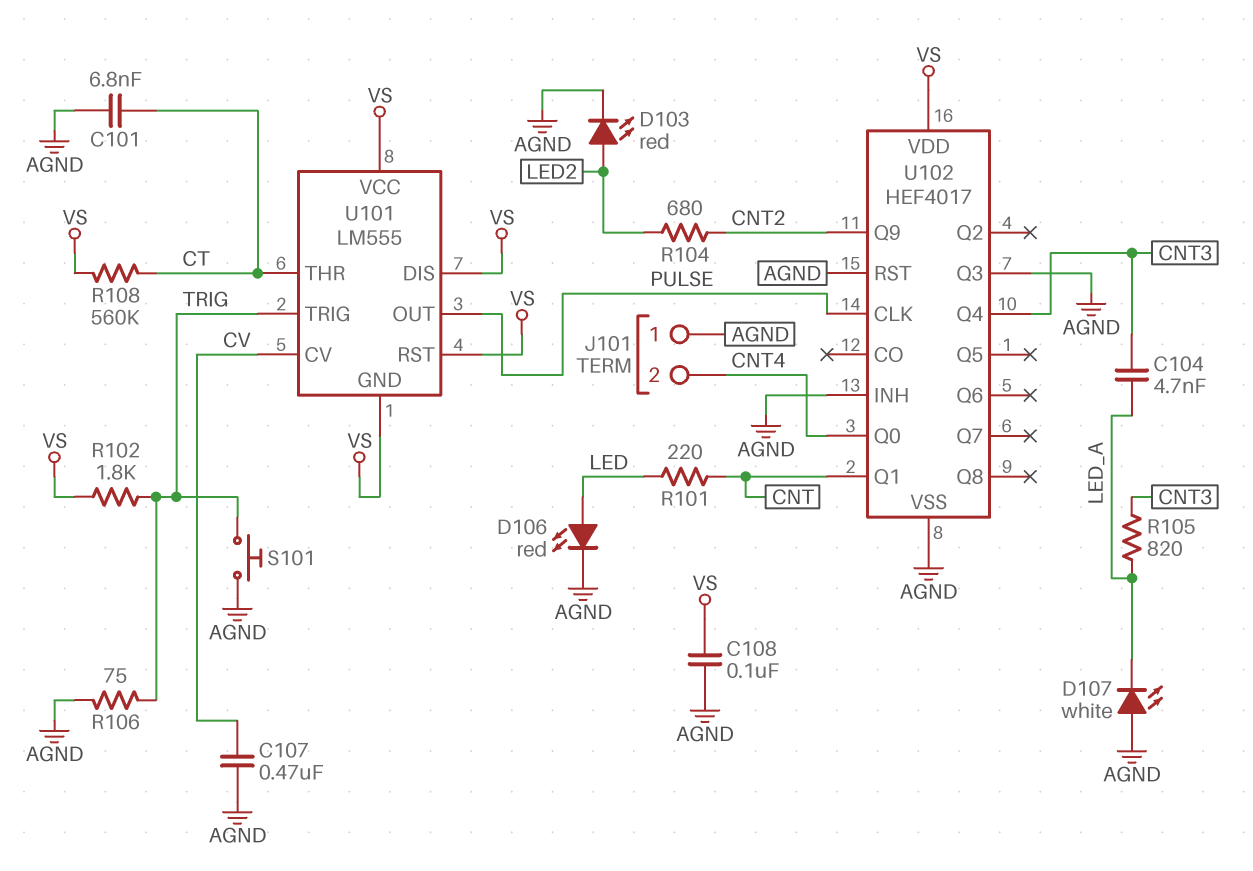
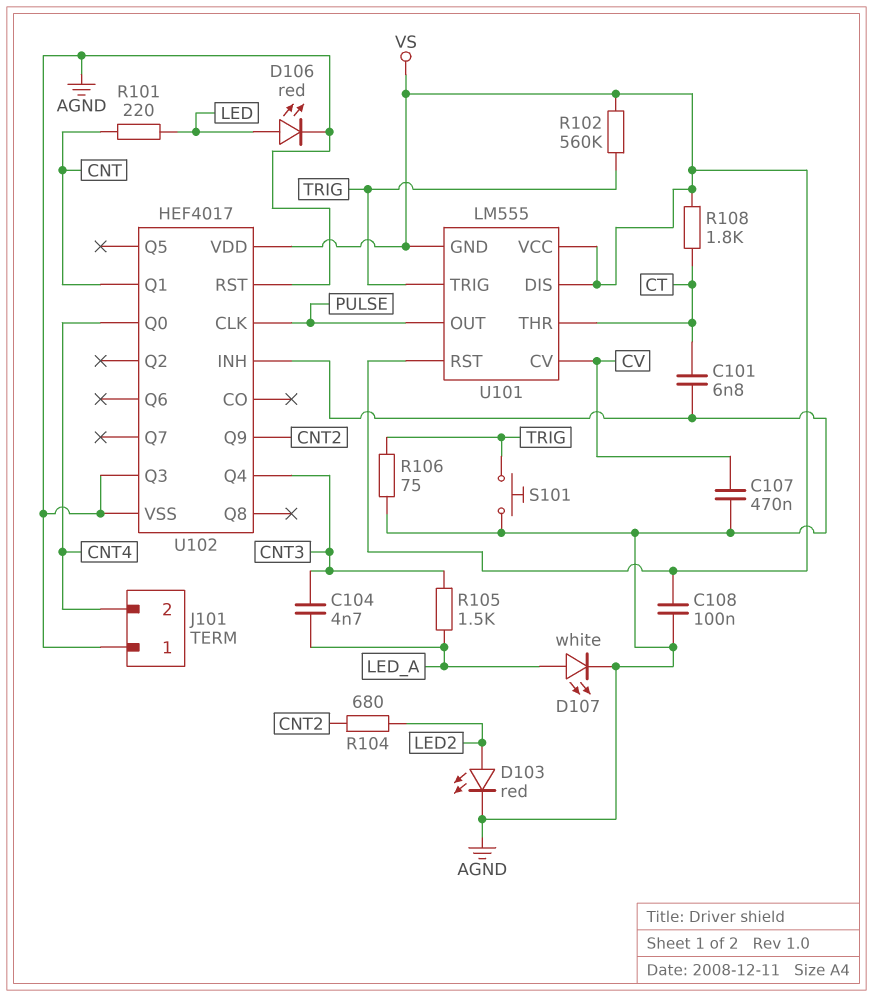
D107: LED white (A AGND, K LED_A) -> LED white (A LED_A, K AGND)
R102: 1.8k (TRIG, VS) -> 560k (TRIG, VS)
R105: 820 (CNT3, LED_A) -> 1.5k (CNT3, LED_A)
R108: 560k (CT, VS) -> 1.8k (CT, VS)

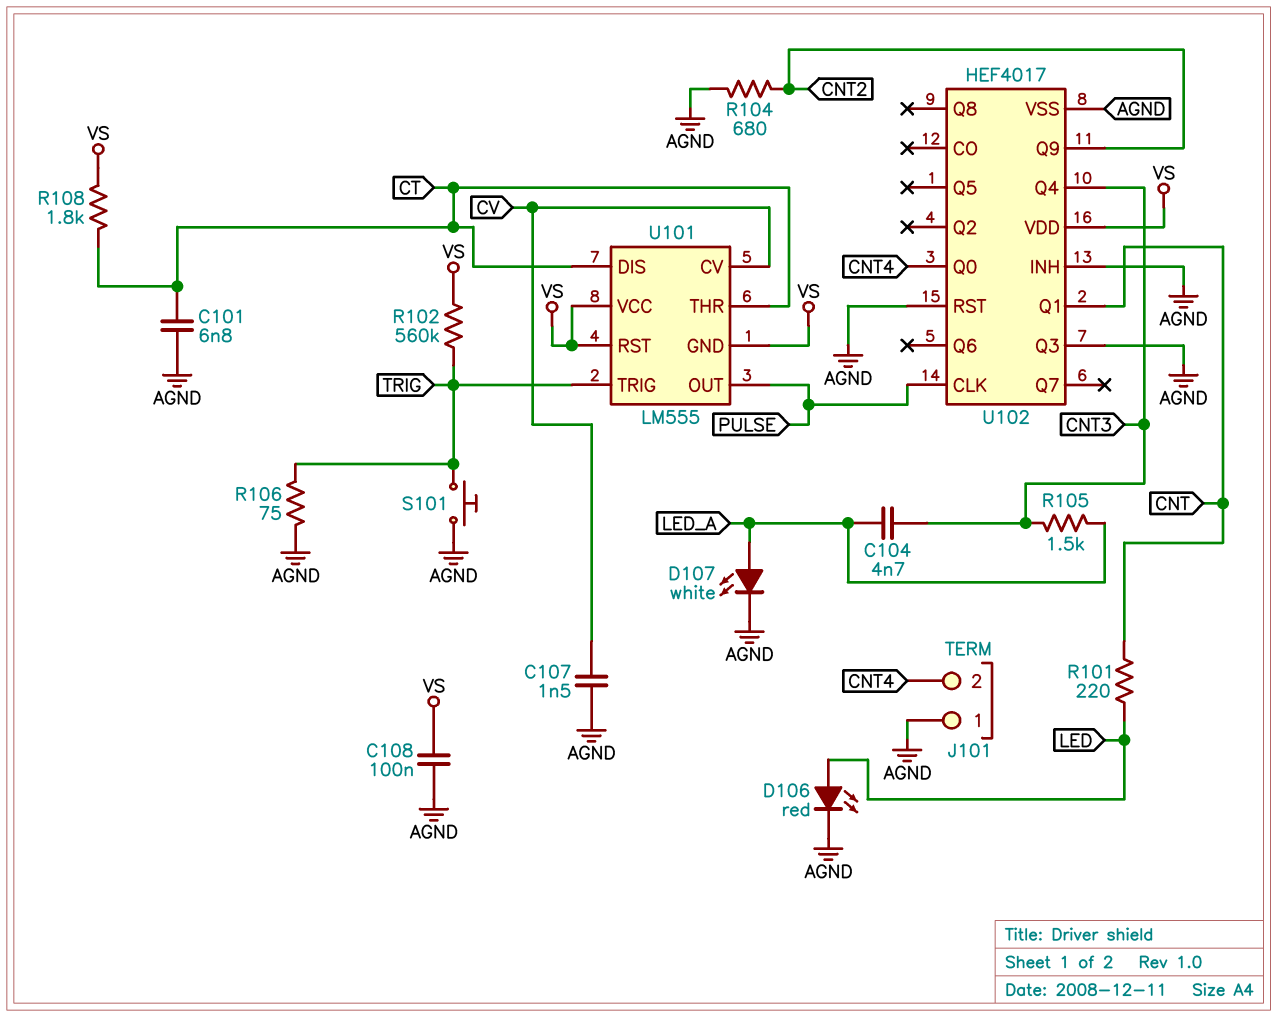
C107: 470nF (AGND, CV) -> 1.5nF (AGND, CV)
D103: LED red (A LED2, K AGND) -> none
R104: 680 (CNT2, LED2) -> 680 (AGND, CNT2)
U101 pin DIS: VS -> CT

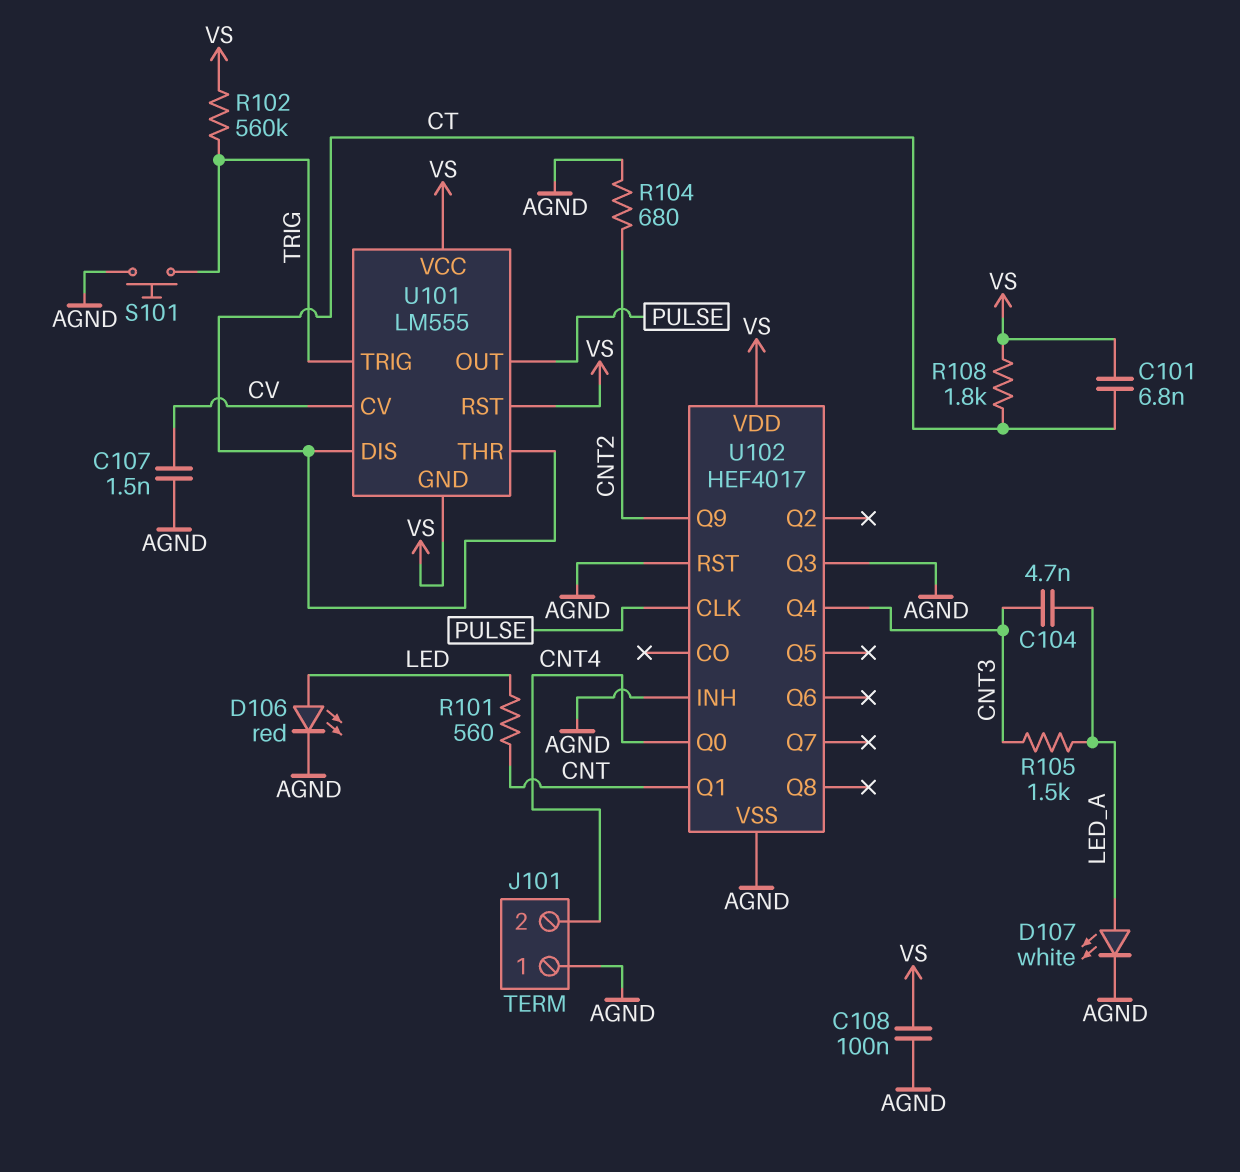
C101: 6.8nF (AGND, CT) -> 6.8nF (CT, VS)
R101: 220 (CNT, LED) -> 560 (CNT, LED)
R106: 75 (AGND, TRIG) -> none

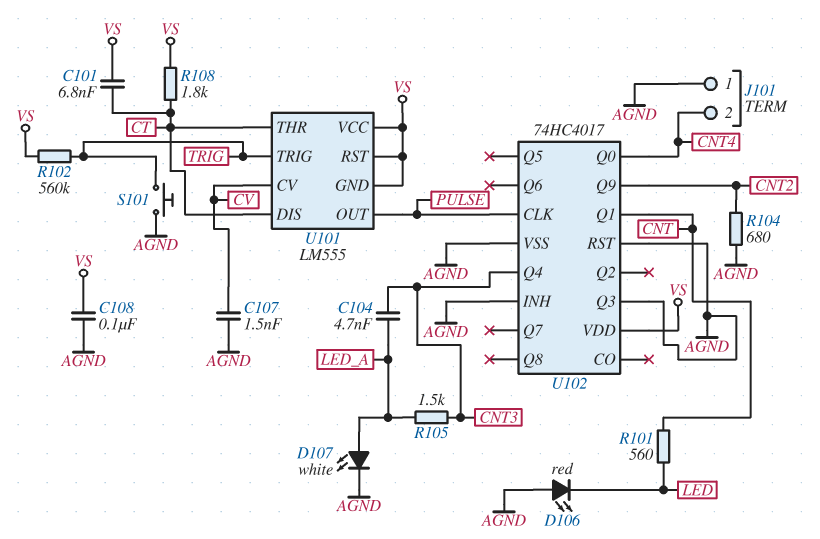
D106: LED red (A LED, K AGND) -> LED red (A AGND, K LED)
U102: HEF4017 -> 74HC4017

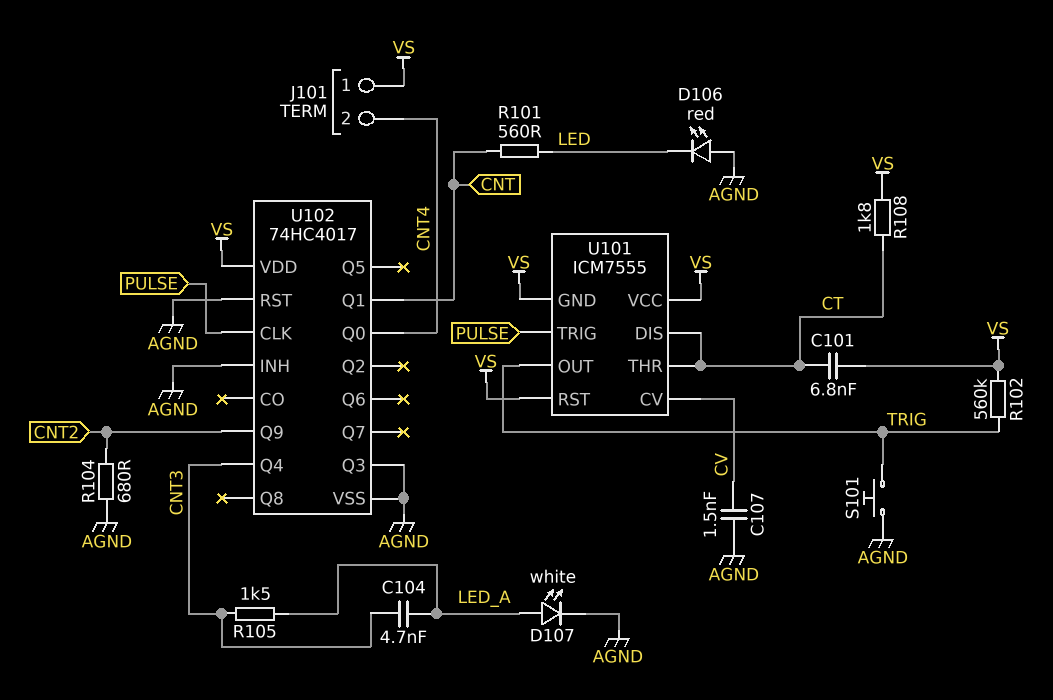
C108: 100nF (AGND, VS) -> none
J101 pin 1: AGND -> VS
U101: LM555 -> ICM7555
U101 pin OUT: PULSE -> TRIG
U101 pin TRIG: TRIG -> PULSE

